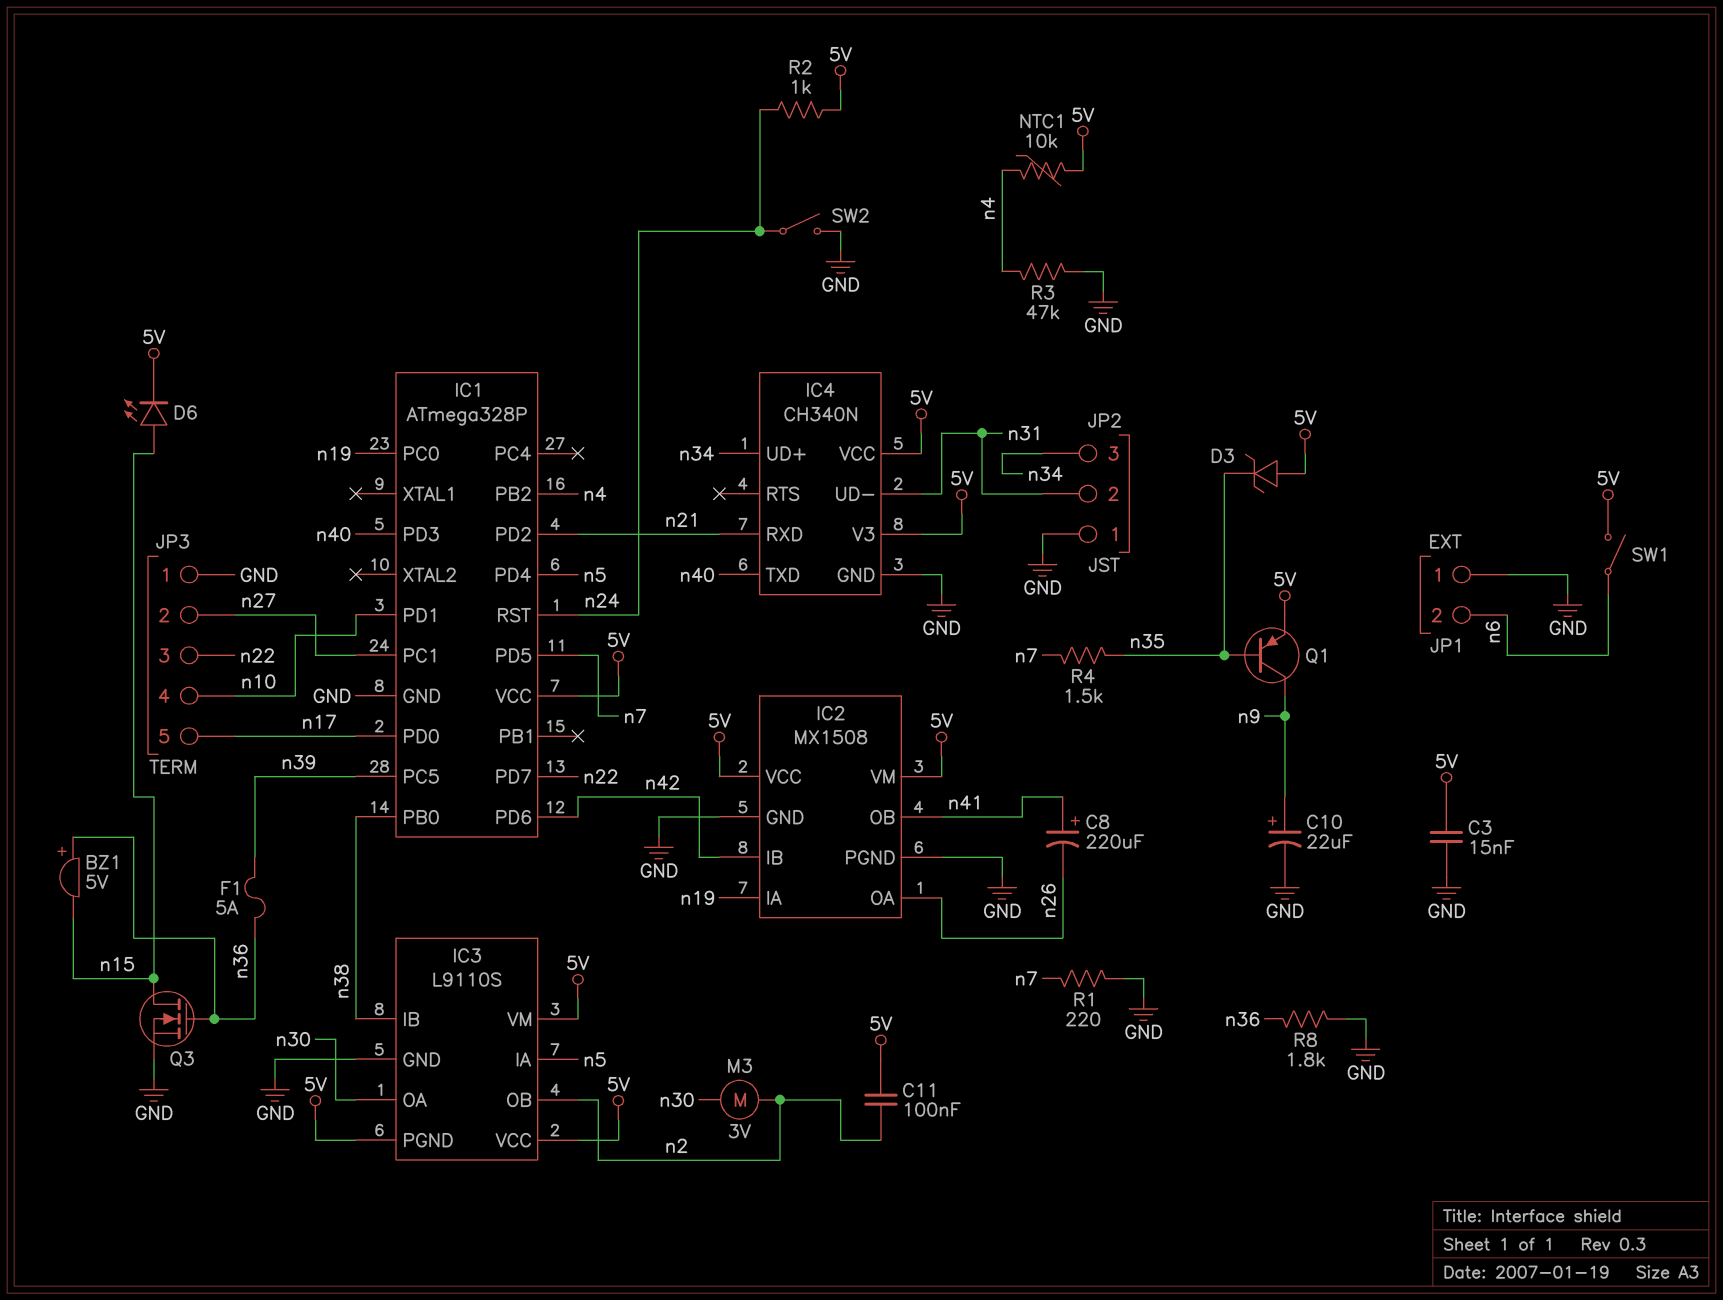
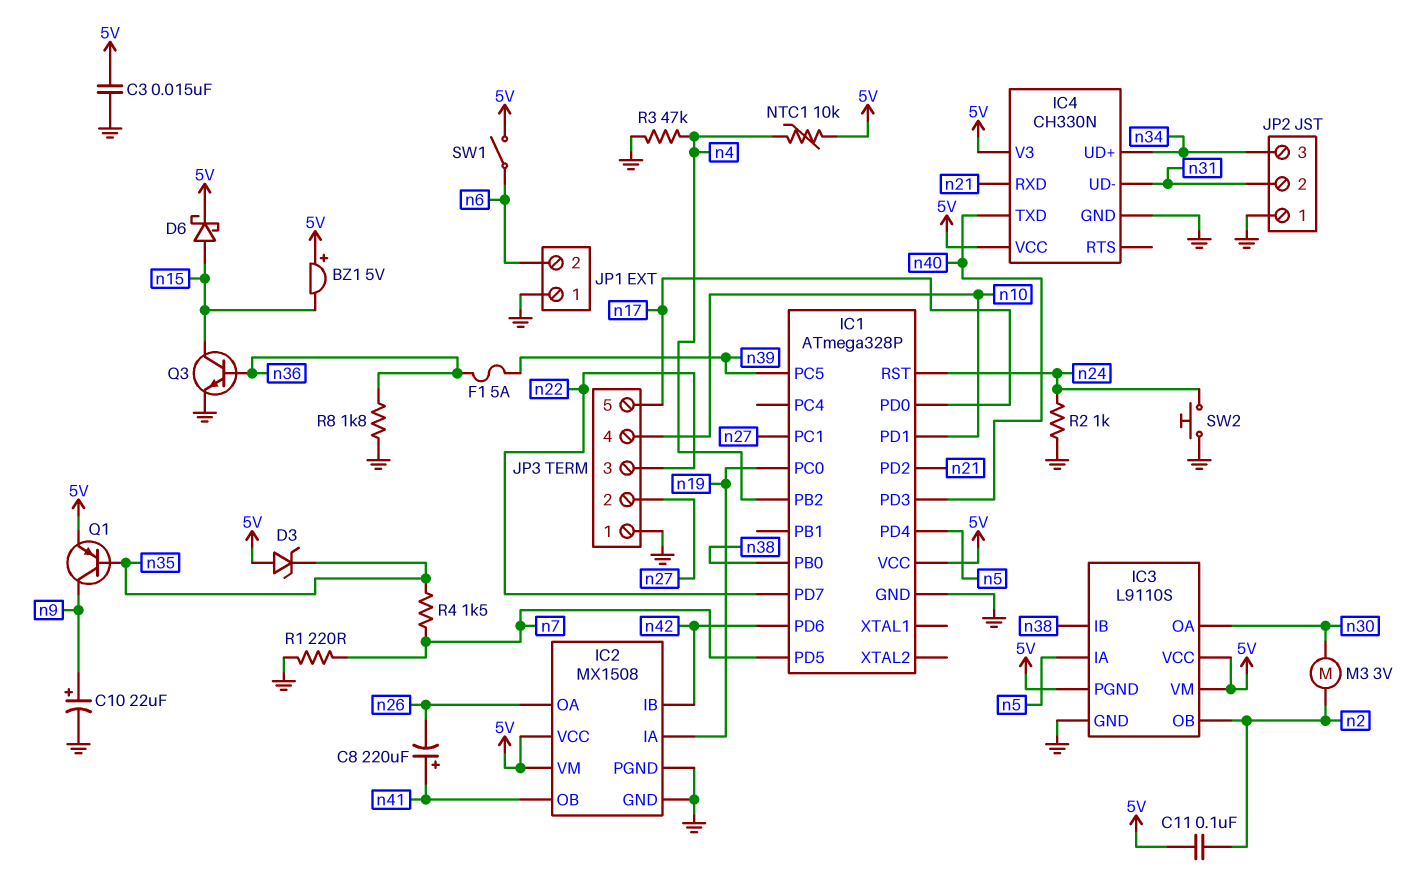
BZ1: buzzer 5V (plus n36, minus n15) -> buzzer 5V (plus 5V, minus n15)
D6: LED (A n15, K 5V) -> schottky (A n15, K 5V)
IC4: CH340N -> CH330N
Q3: NMOS (G n36, D n15, S GND) -> NPN (B n36, C n15, E GND)
R2: 1k (5V, n24) -> 1k (GND, n24)
SW2: switch (GND, n24) -> button (GND, n24)

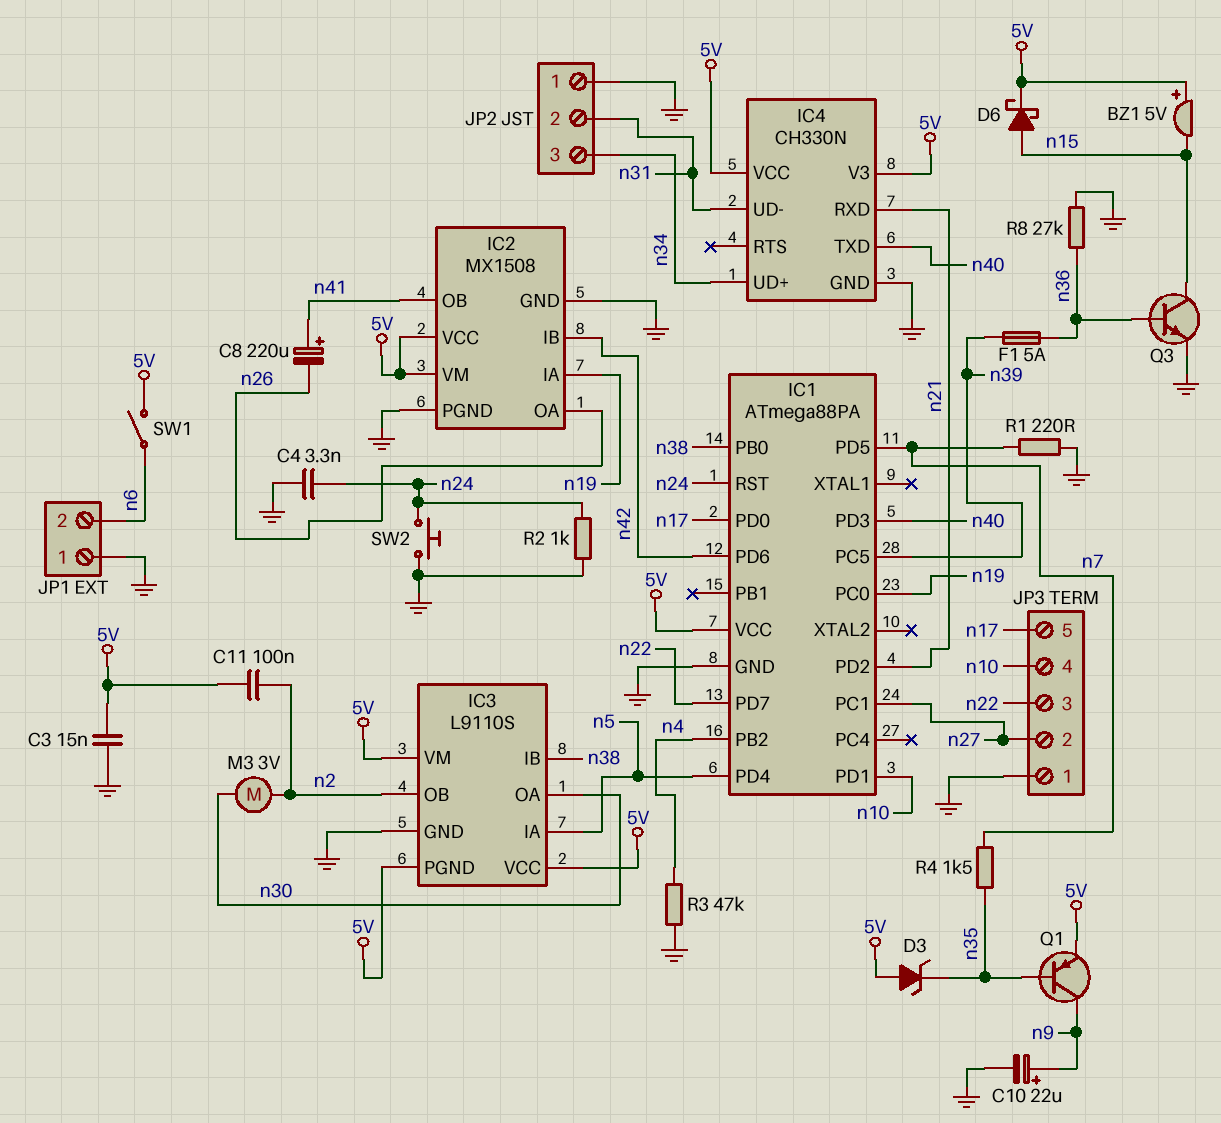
C4: none -> 3.3nF (GND, n24)
IC1: ATmega328P -> ATmega88PA
NTC1: 10k (5V, n4) -> none
R8: 1.8k (GND, n36) -> 27k (GND, n36)

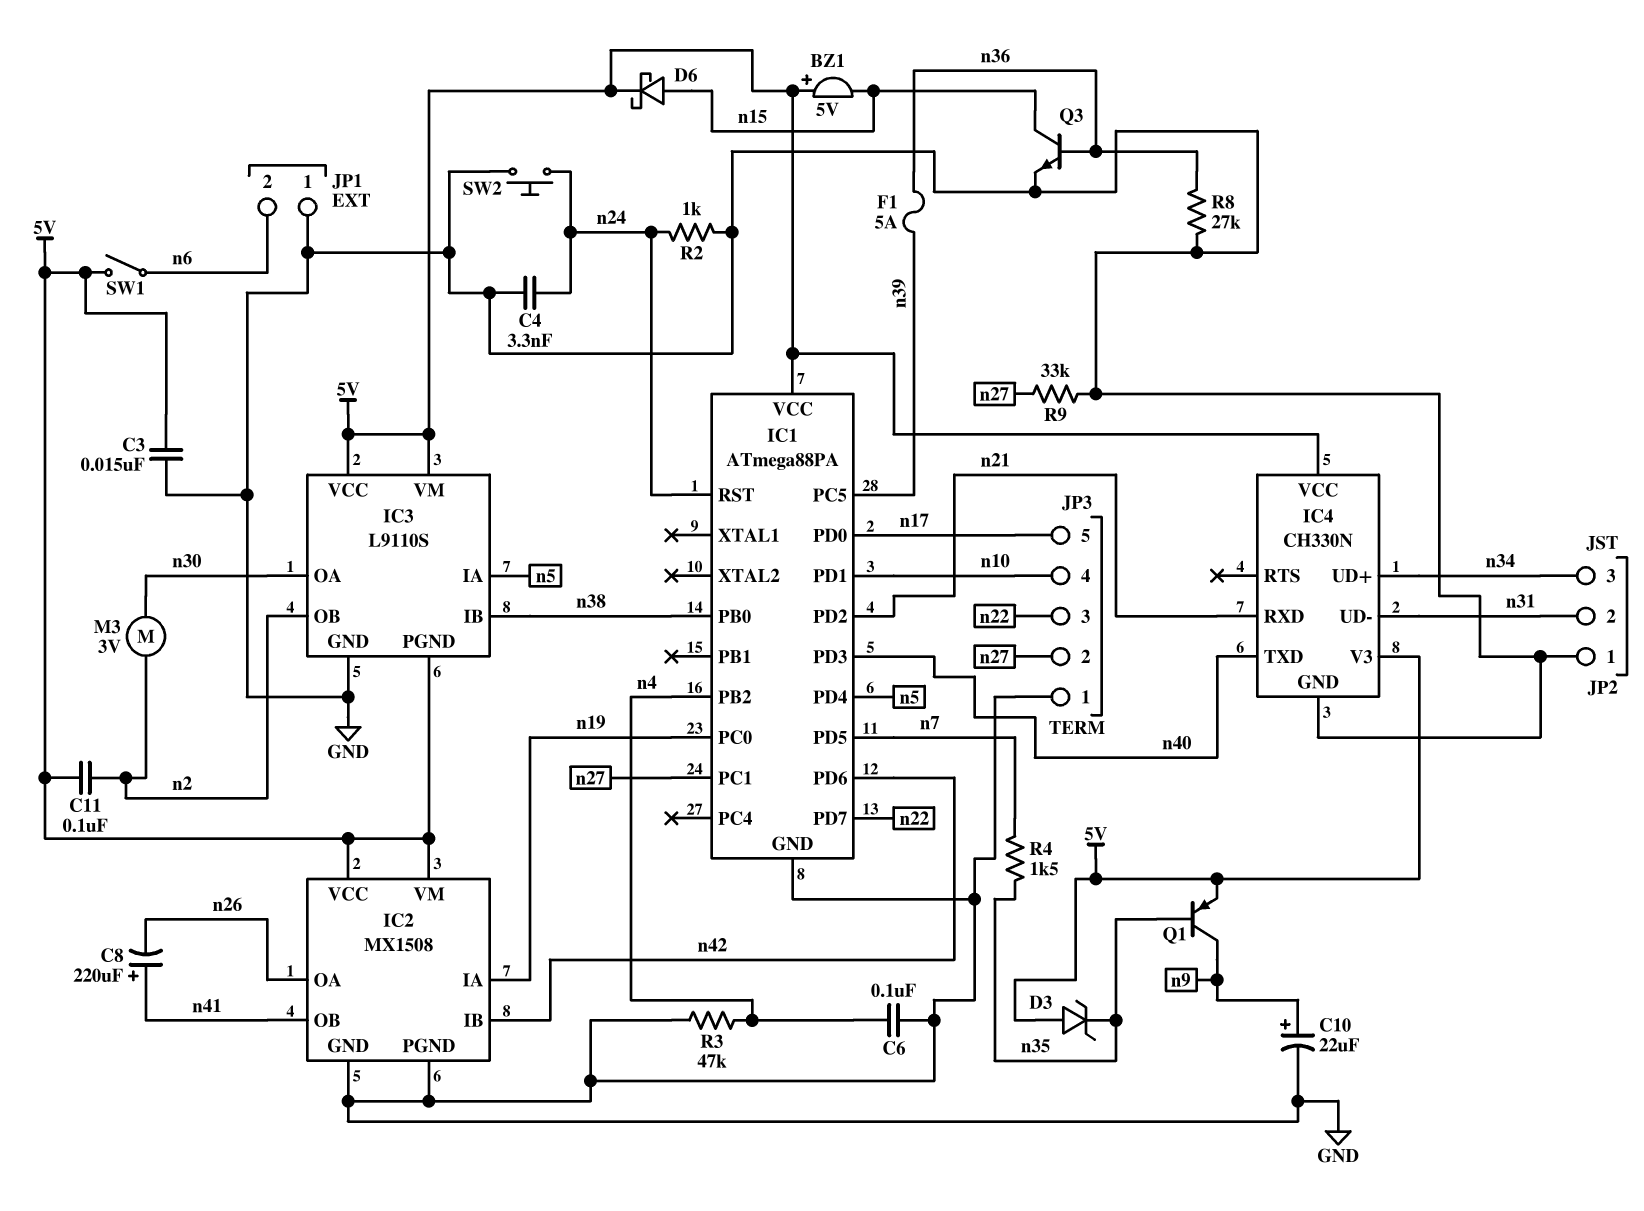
C6: none -> 100nF (GND, n4)
R1: 220 (GND, n7) -> none
R9: none -> 33k (GND, n27)

